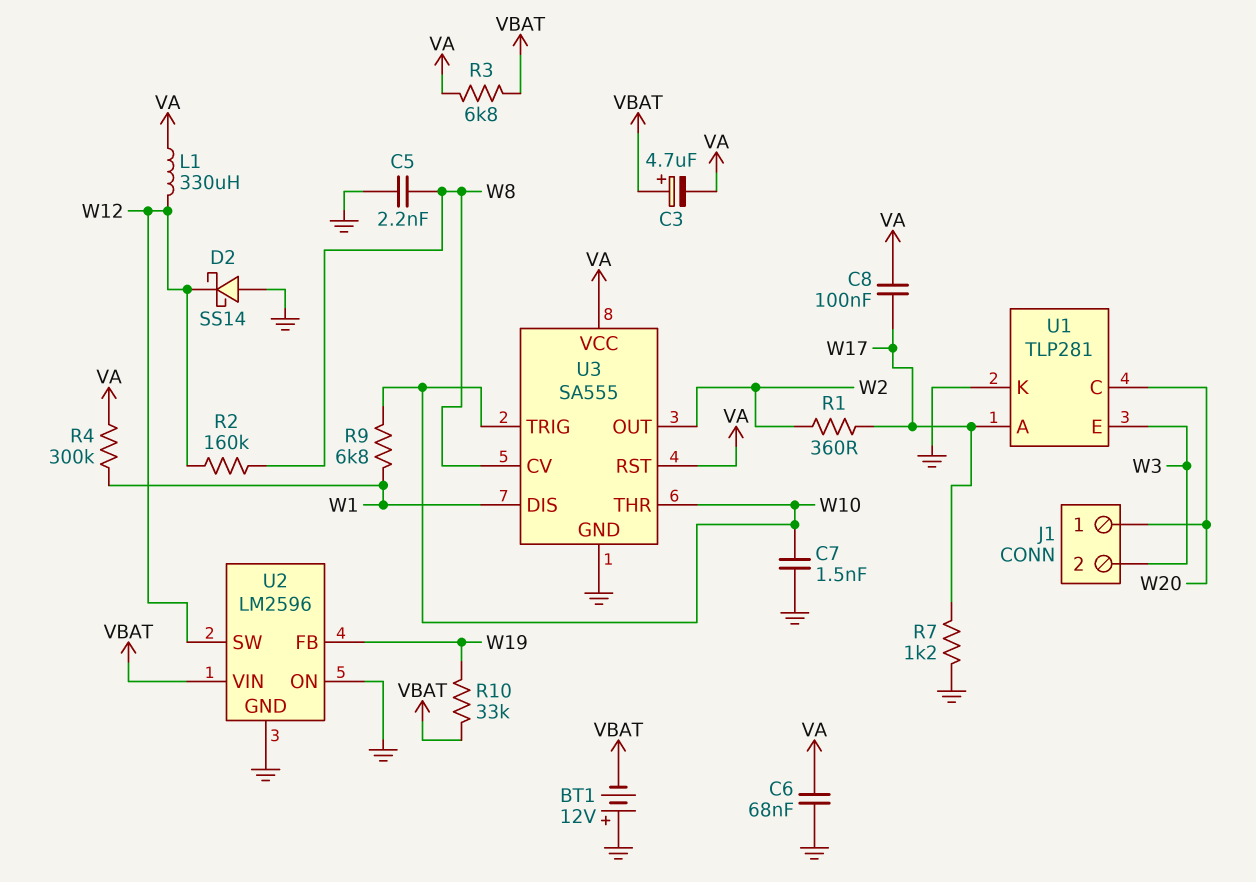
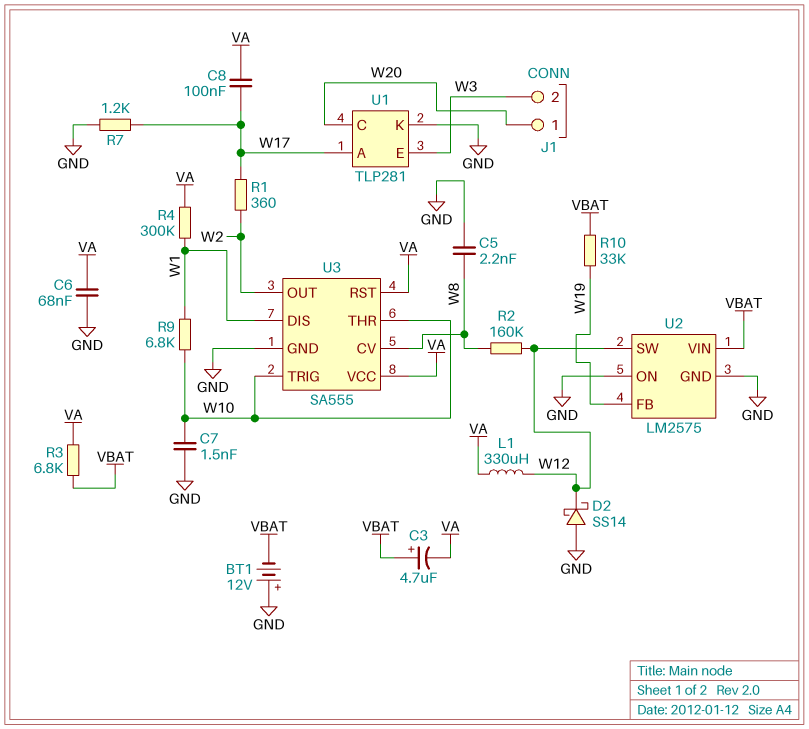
U2: LM2596 -> LM2575

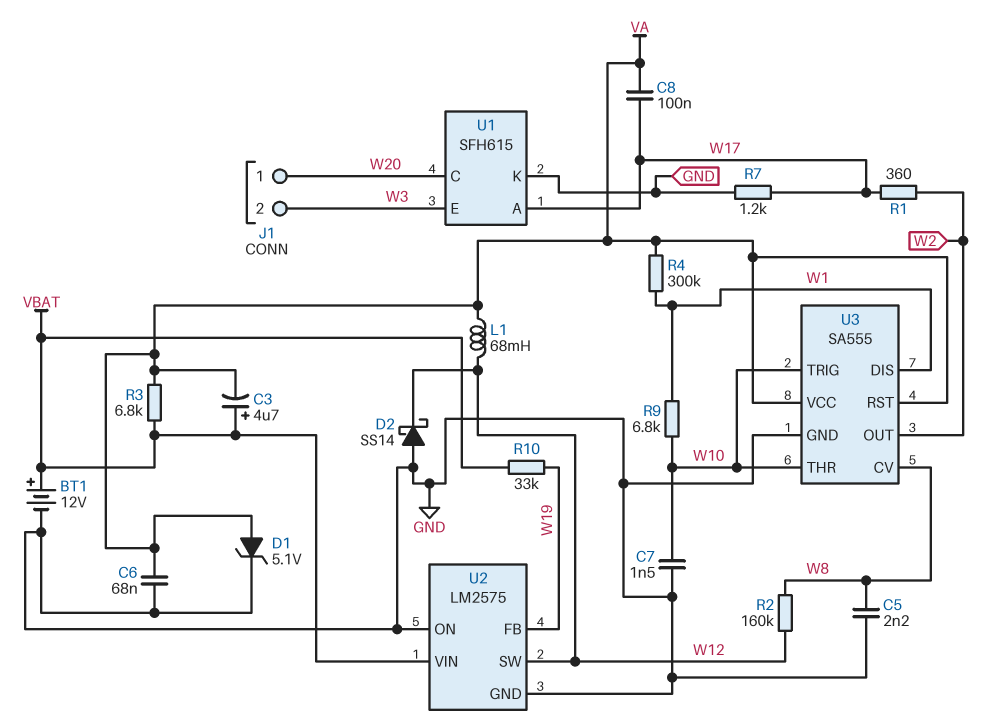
BT1: 12V (plus GND, minus VBAT) -> 12V (plus VBAT, minus GND)
D1: none -> zener 5.1V (A VA, K GND)
L1: 330uH (VA, W12) -> 68mH (VA, W12)
U1: TLP281 -> SFH615

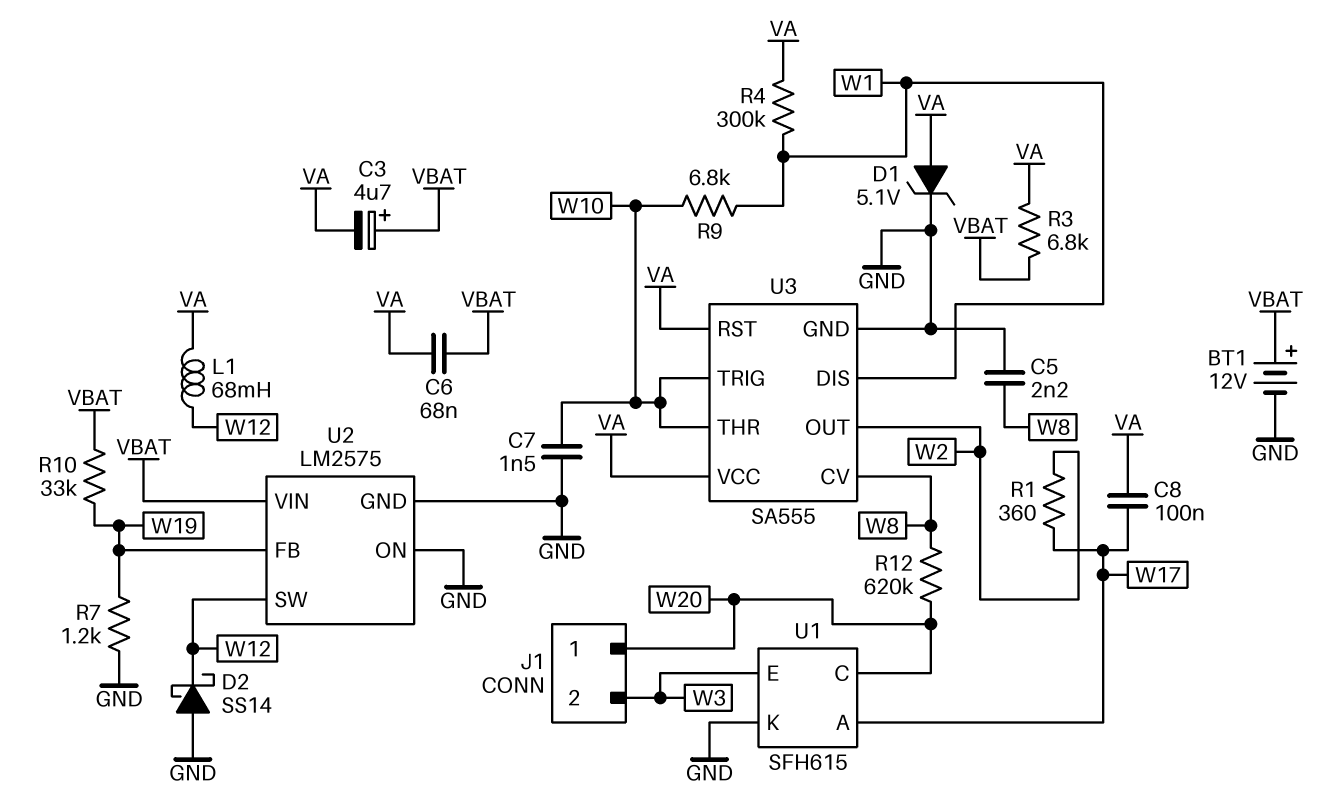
C6: 68nF (GND, VA) -> 68nF (VA, VBAT)
R2: 160k (W8, W12) -> none
R7: 1.2k (GND, W17) -> 1.2k (GND, W19)
R12: none -> 620k (W8, W20)

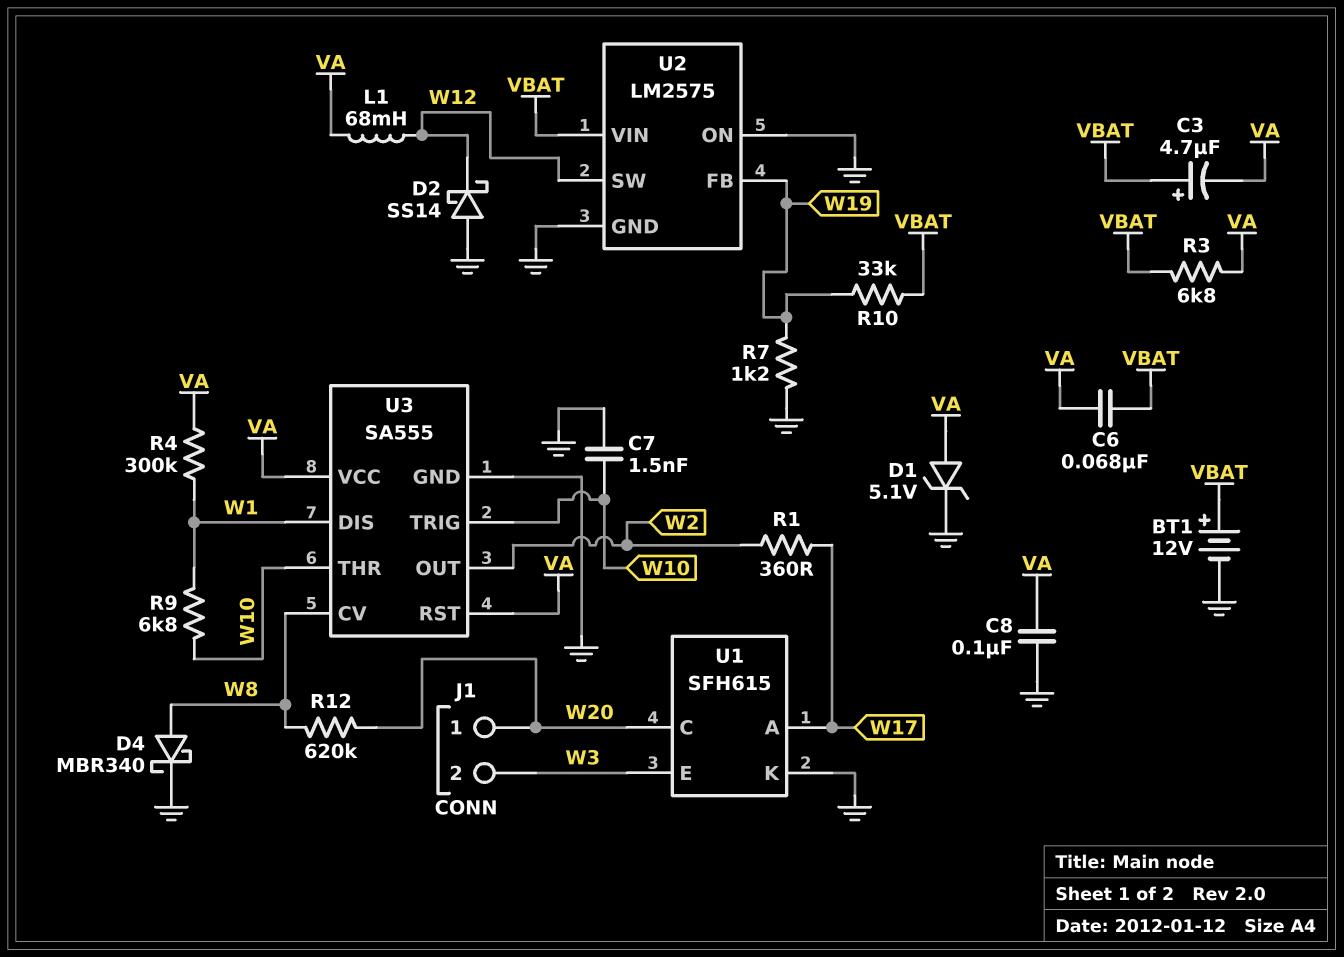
C5: 2.2nF (GND, W8) -> none
C8: 100nF (VA, W17) -> 100nF (GND, VA)
D4: none -> schottky MBR340 (A W8, K GND)

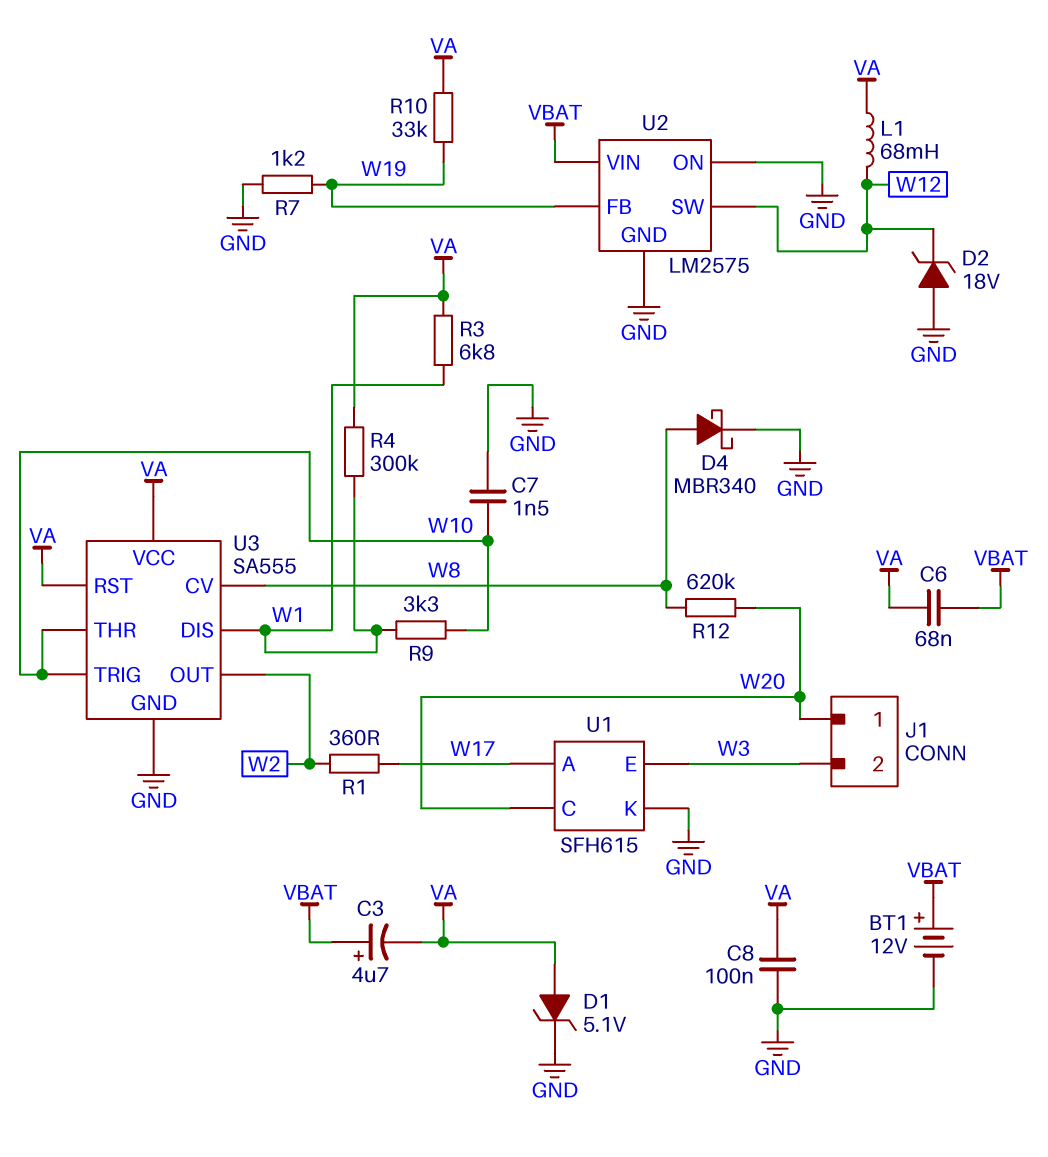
D2: schottky SS14 (A GND, K W12) -> zener 18V (A GND, K W12)
R3: 6.8k (VA, VBAT) -> 6.8k (VA, W1)
R9: 6.8k (W1, W10) -> 3.3k (W1, W10)
R10: 33k (VBAT, W19) -> 33k (VA, W19)

